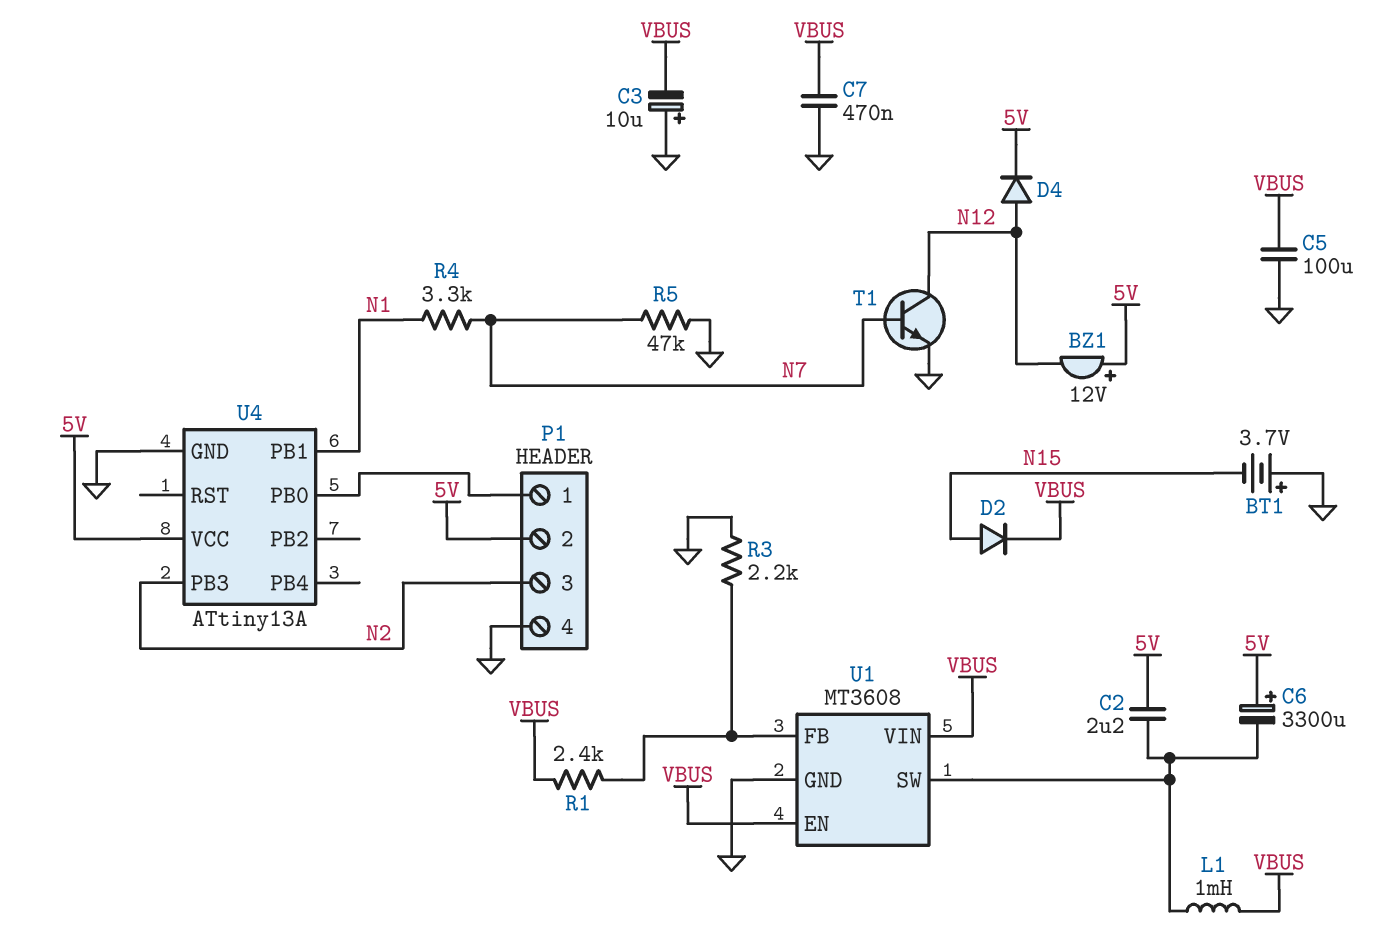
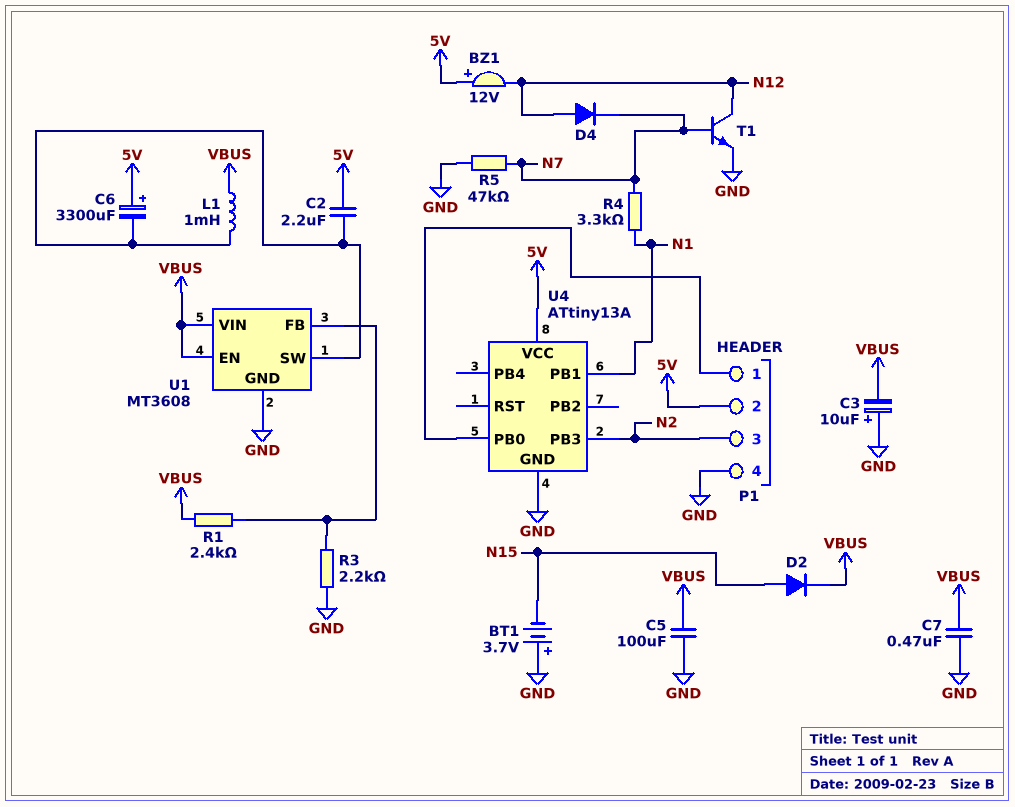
D4: diode (A N12, K 5V) -> diode (A N12, K N7)

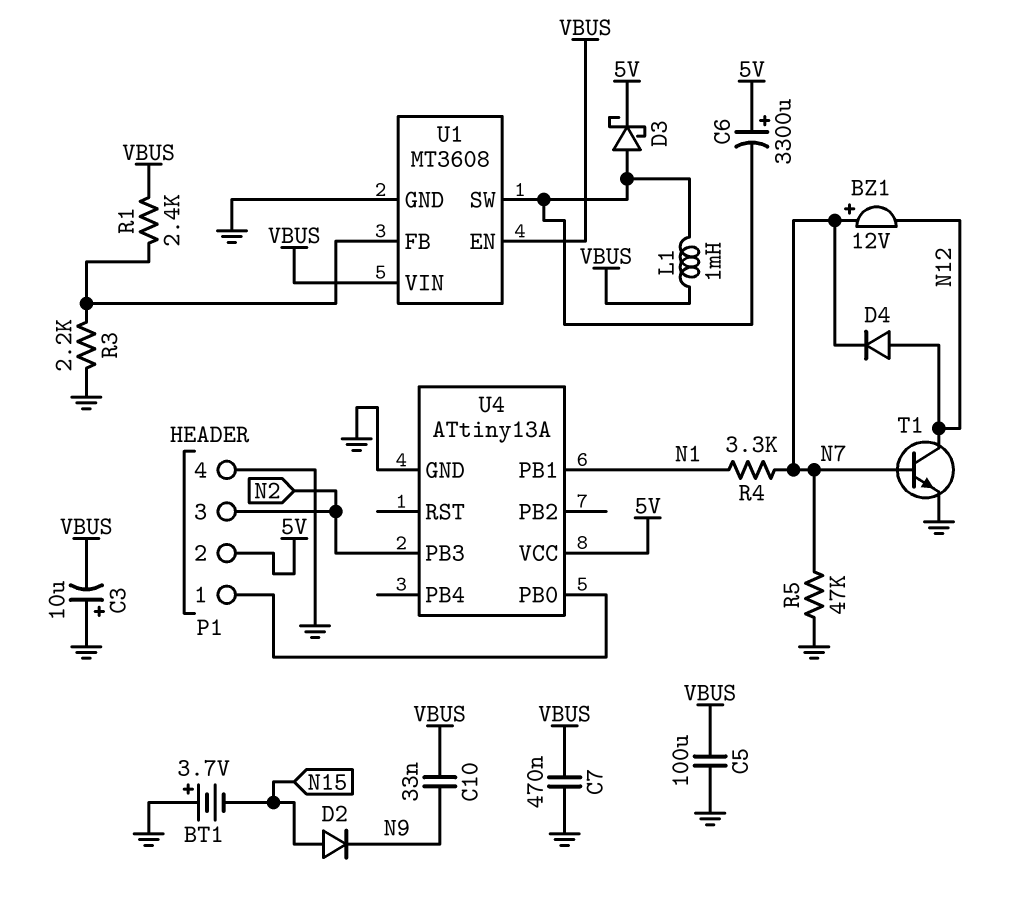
BZ1: buzzer 12V (plus 5V, minus N12) -> buzzer 12V (plus N7, minus N12)
C2: 2.2uF (5V, U1/SW) -> none
C10: none -> 33nF (N9, VBUS)
D2: diode (A N15, K VBUS) -> diode (A N15, K N9)
D3: none -> schottky (A U1/SW, K 5V)

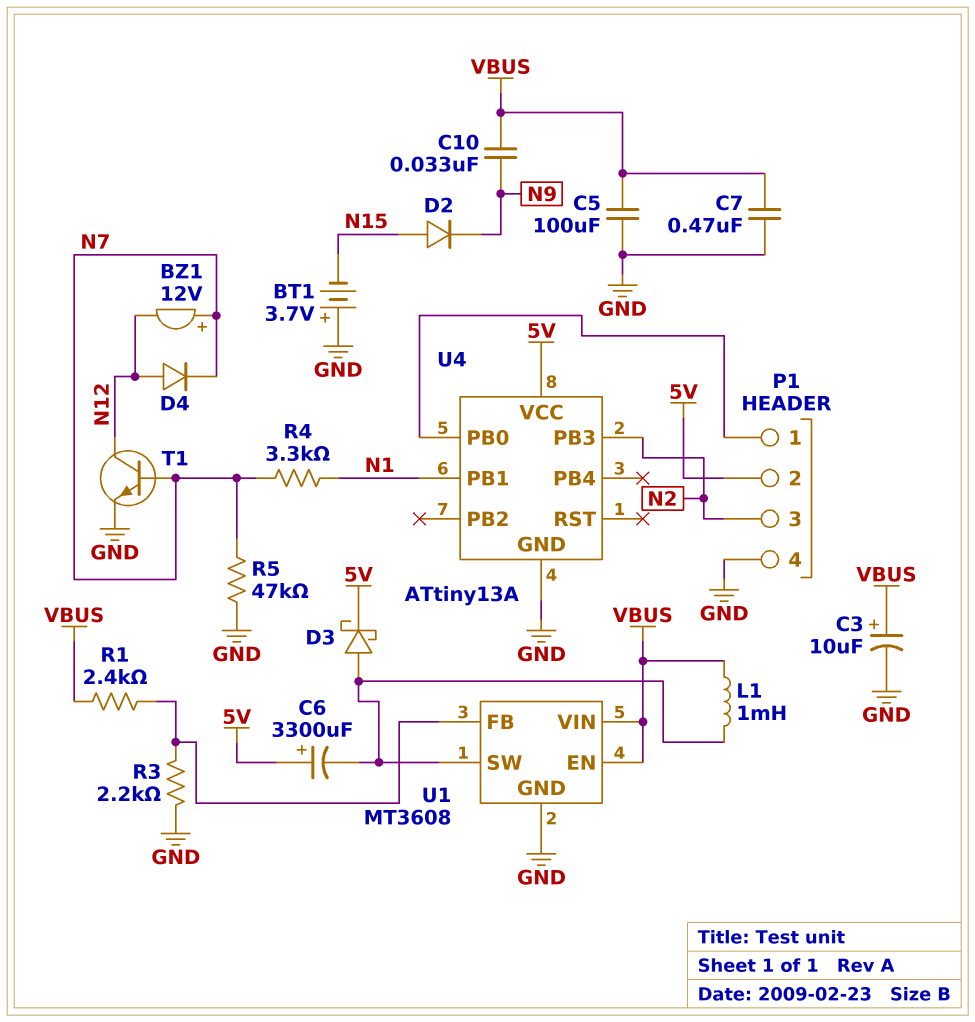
C3: 10uF (plus GND, minus VBUS) -> 10uF (plus VBUS, minus GND)

